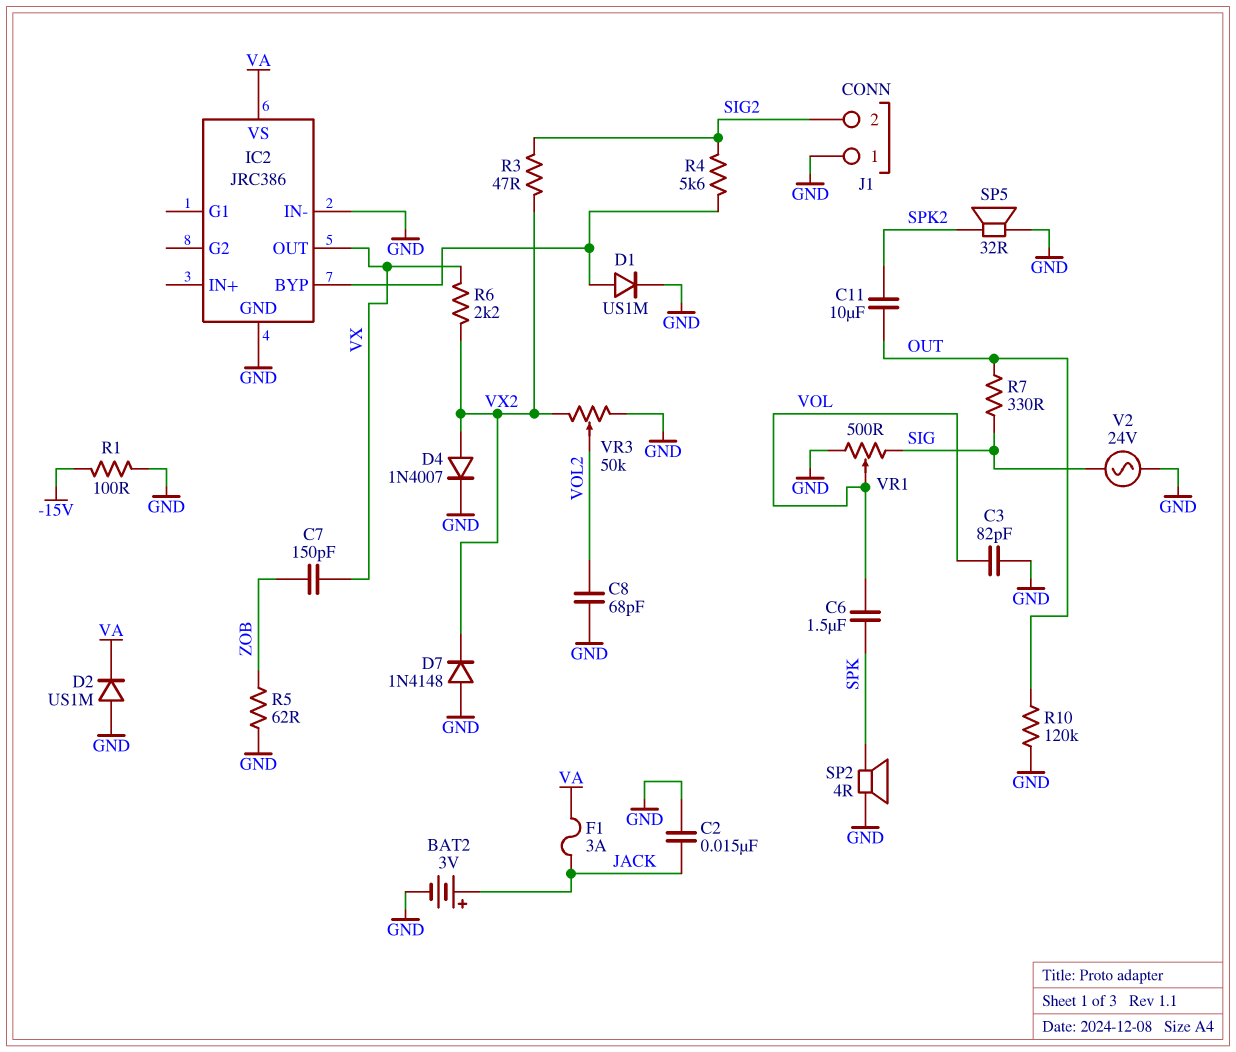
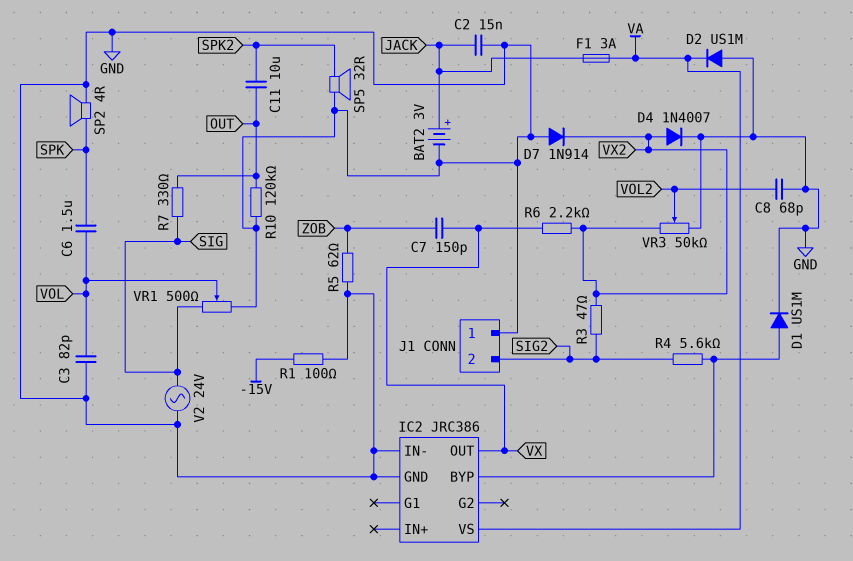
D7: diode 1N4148 (A GND, K VX2) -> diode 1N914 (A GND, K VX2)

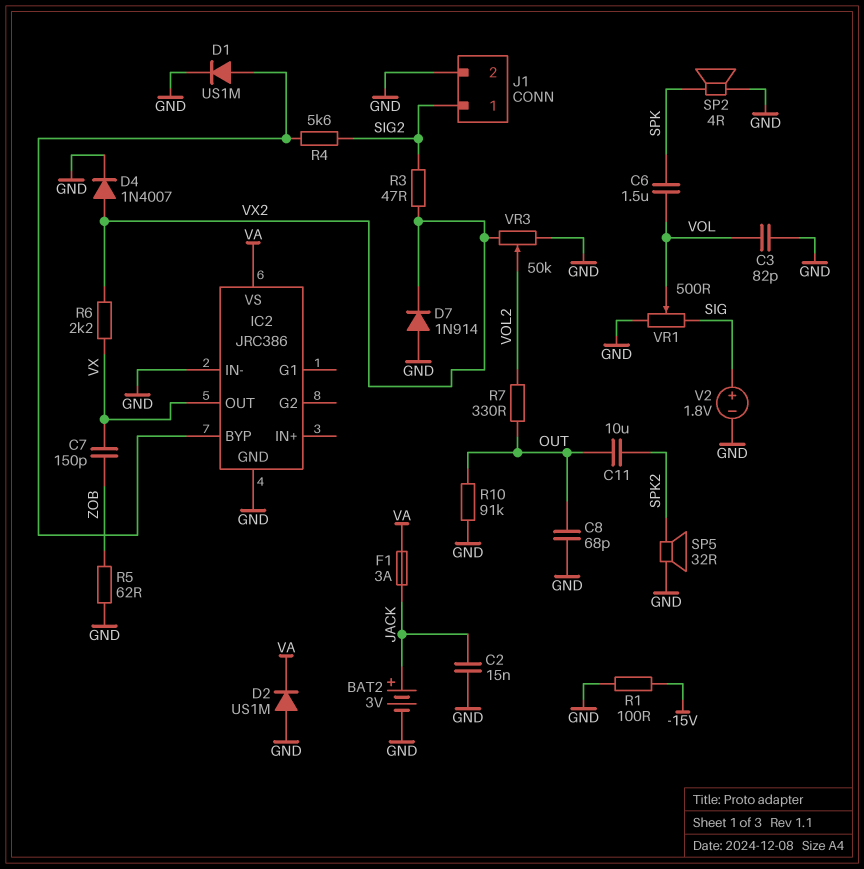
C8: 68pF (GND, VOL2) -> 68pF (GND, OUT)
J1 pin 1: GND -> SIG2
J1 pin 2: SIG2 -> GND
R7: 330 (OUT, SIG) -> 330 (OUT, VOL2)
R10: 120k (GND, OUT) -> 91k (GND, OUT)
V2: AC 24V (GND, SIG) -> 1.8V (plus SIG, minus GND)

